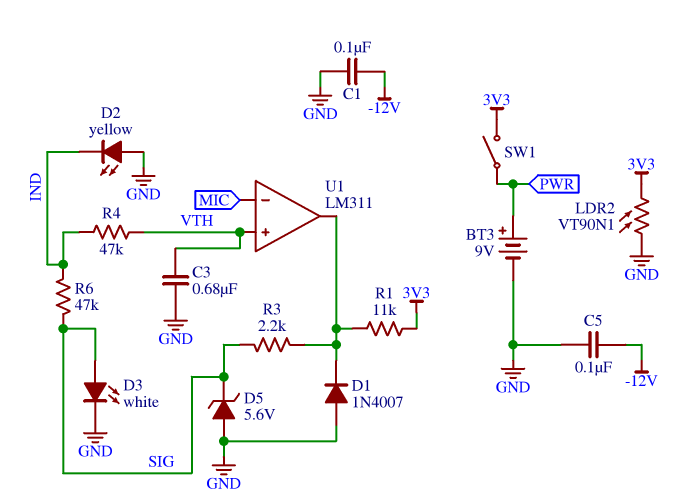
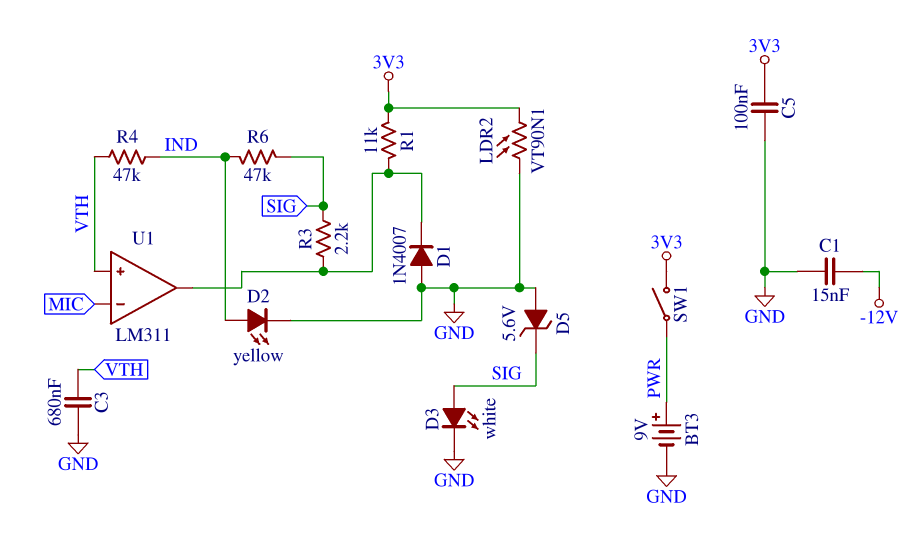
C1: 100nF (-12V, GND) -> 15nF (-12V, GND)
C5: 100nF (-12V, GND) -> 100nF (3V3, GND)
D2: LED yellow (A GND, K IND) -> LED yellow (A IND, K GND)

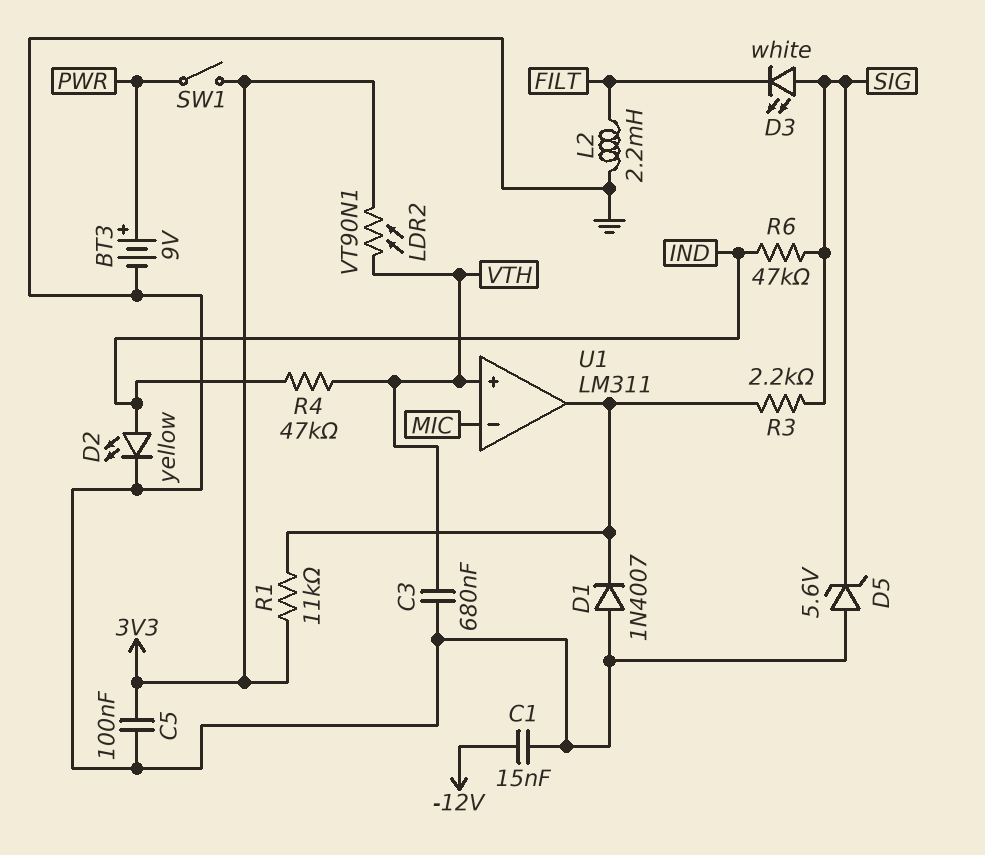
D3: LED white (A SIG, K GND) -> LED white (A SIG, K FILT)
L2: none -> 2.2mH (FILT, GND)
LDR2: VT90N1 (3V3, GND) -> VT90N1 (3V3, VTH)

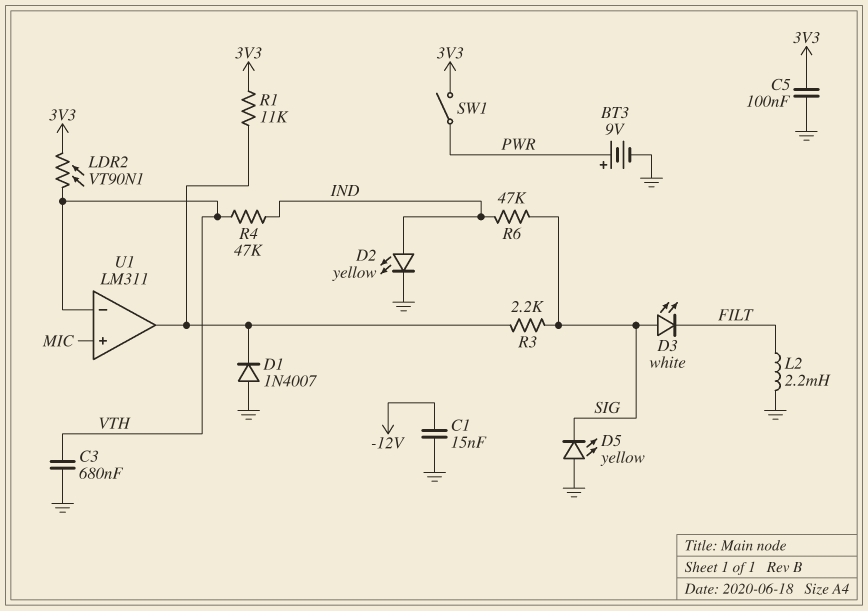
D5: zener 5.6V (A GND, K SIG) -> LED yellow (A GND, K SIG)
U1 pin in+: VTH -> MIC
U1 pin in-: MIC -> VTH

